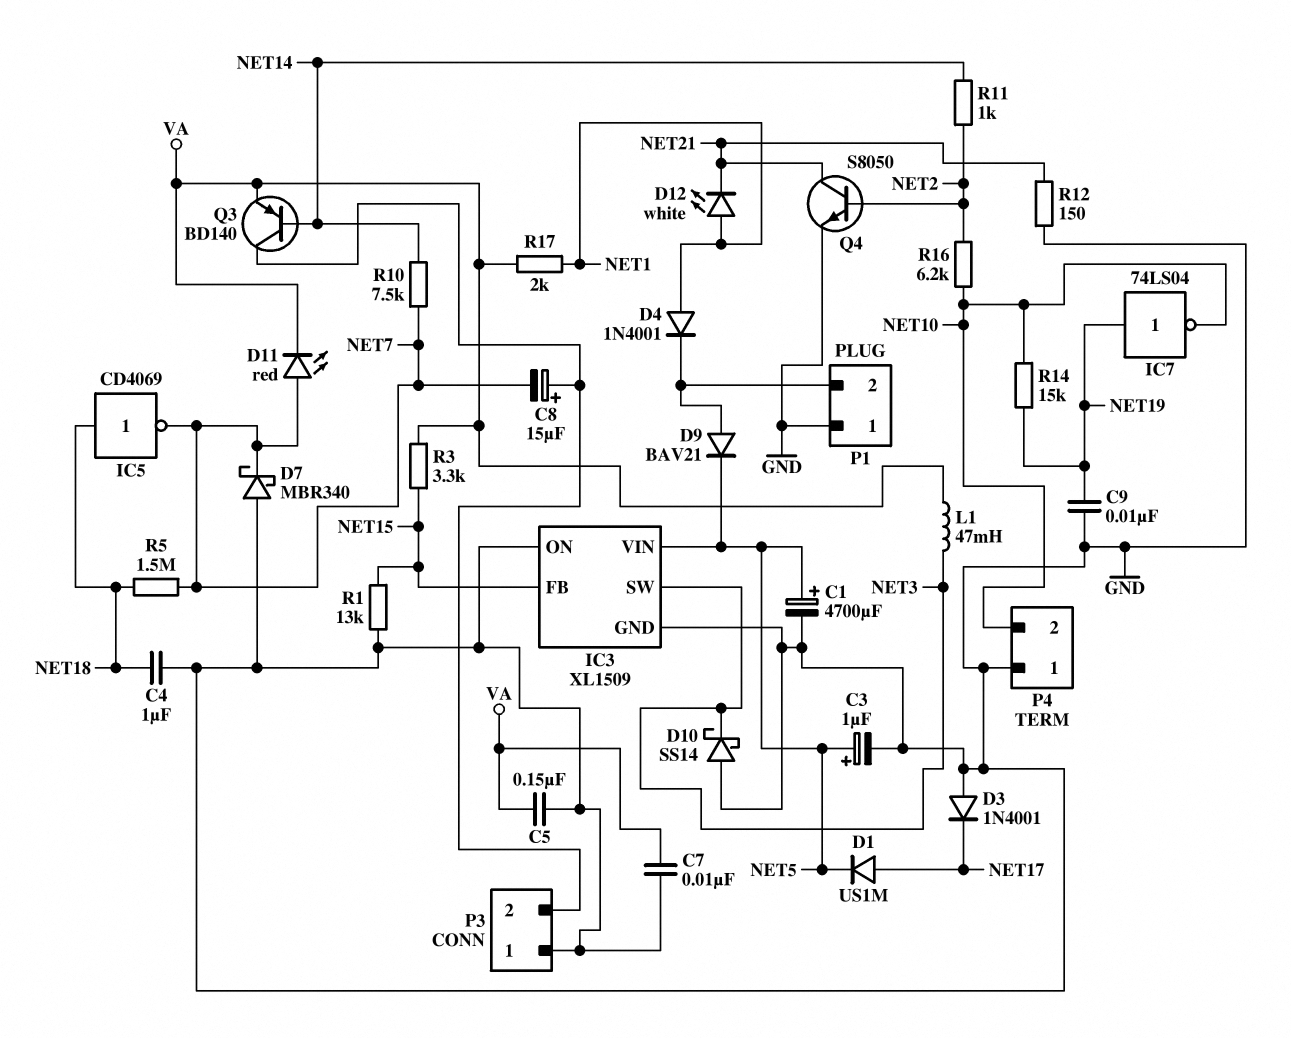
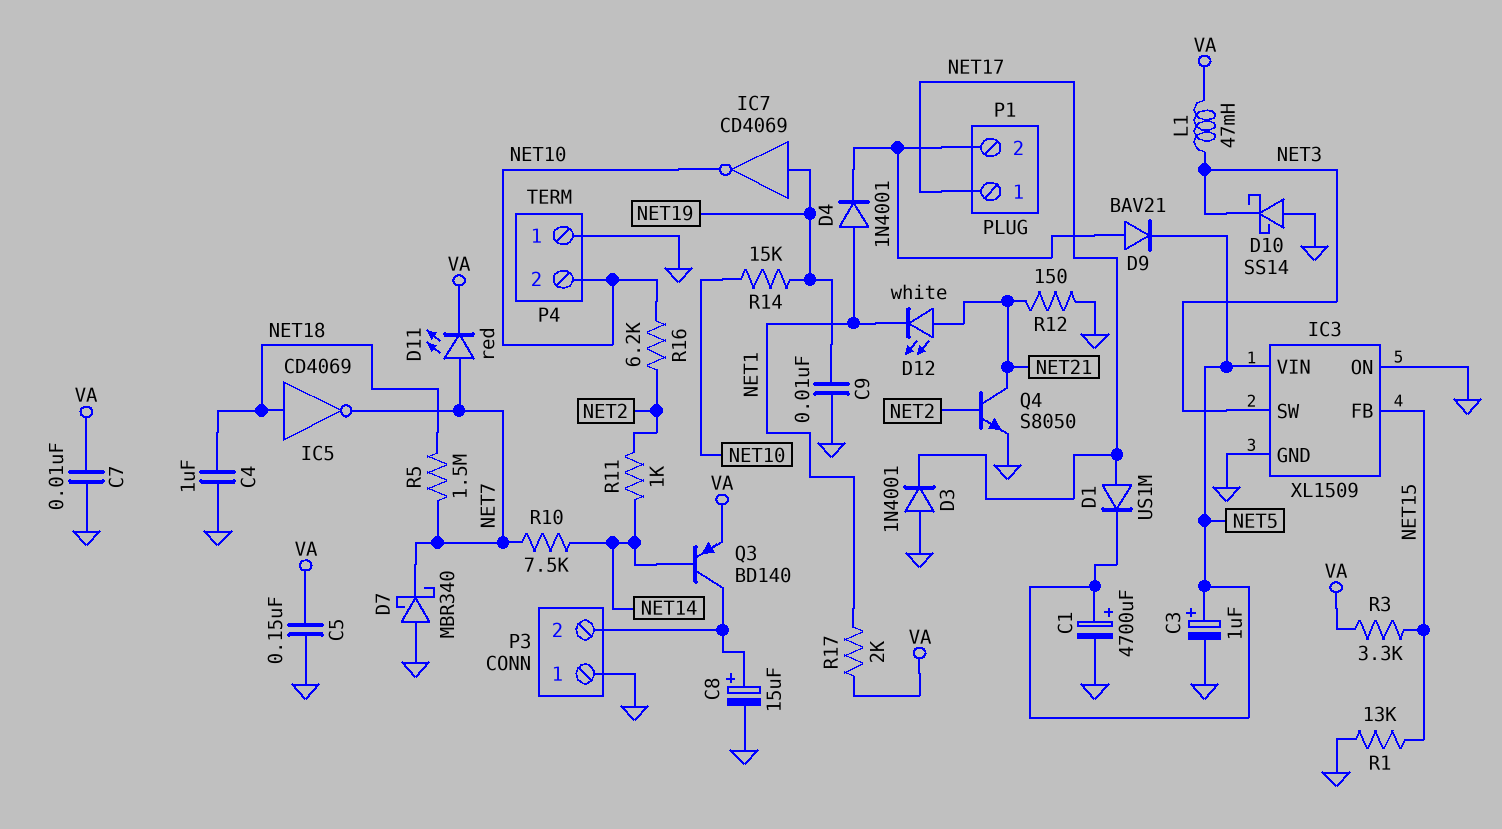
C8: 15uF (plus P3/2, minus NET7) -> 15uF (plus P3/2, minus GND)
D12: LED white (A NET1, K NET21) -> LED white (A NET21, K NET1)
IC7: NOT 74LS04 (in NET19, out NET10) -> NOT CD4069 (in NET19, out NET10)
P1 pin 1: GND -> NET17

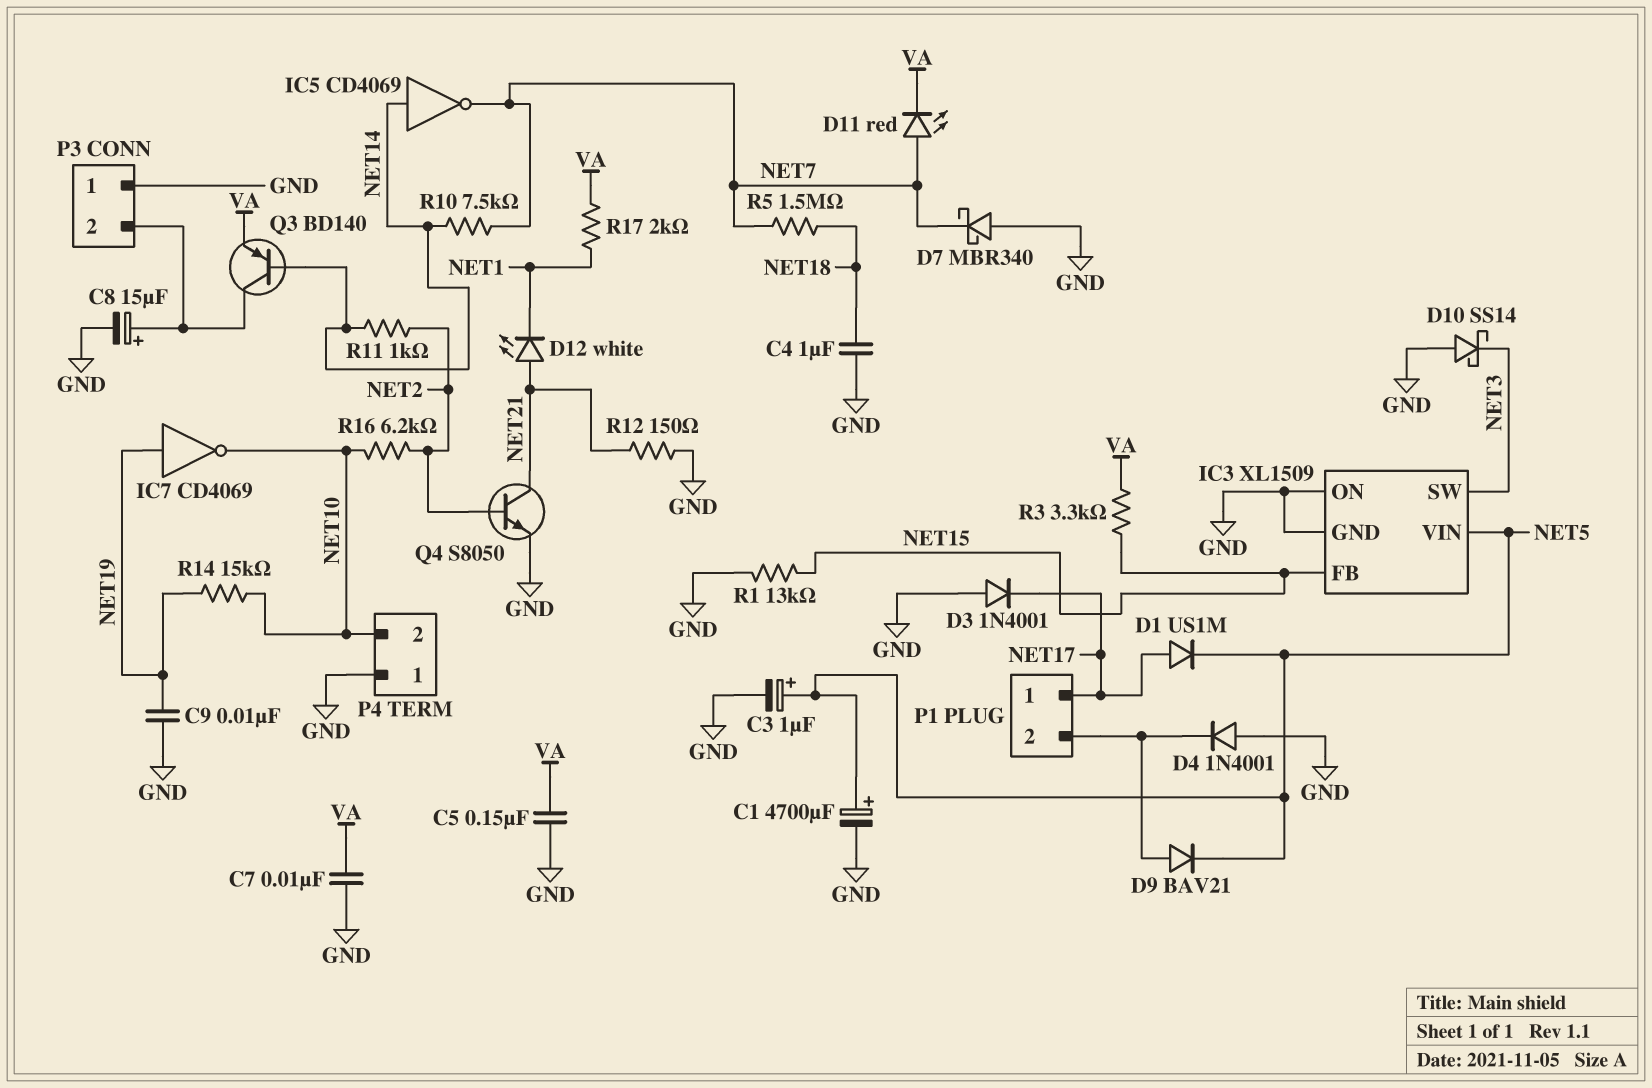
D4: diode 1N4001 (A NET1, K P1/2) -> diode 1N4001 (A GND, K P1/2)
IC5: NOT CD4069 (in NET18, out NET7) -> NOT CD4069 (in NET14, out NET7)
L1: 47mH (NET3, VA) -> none

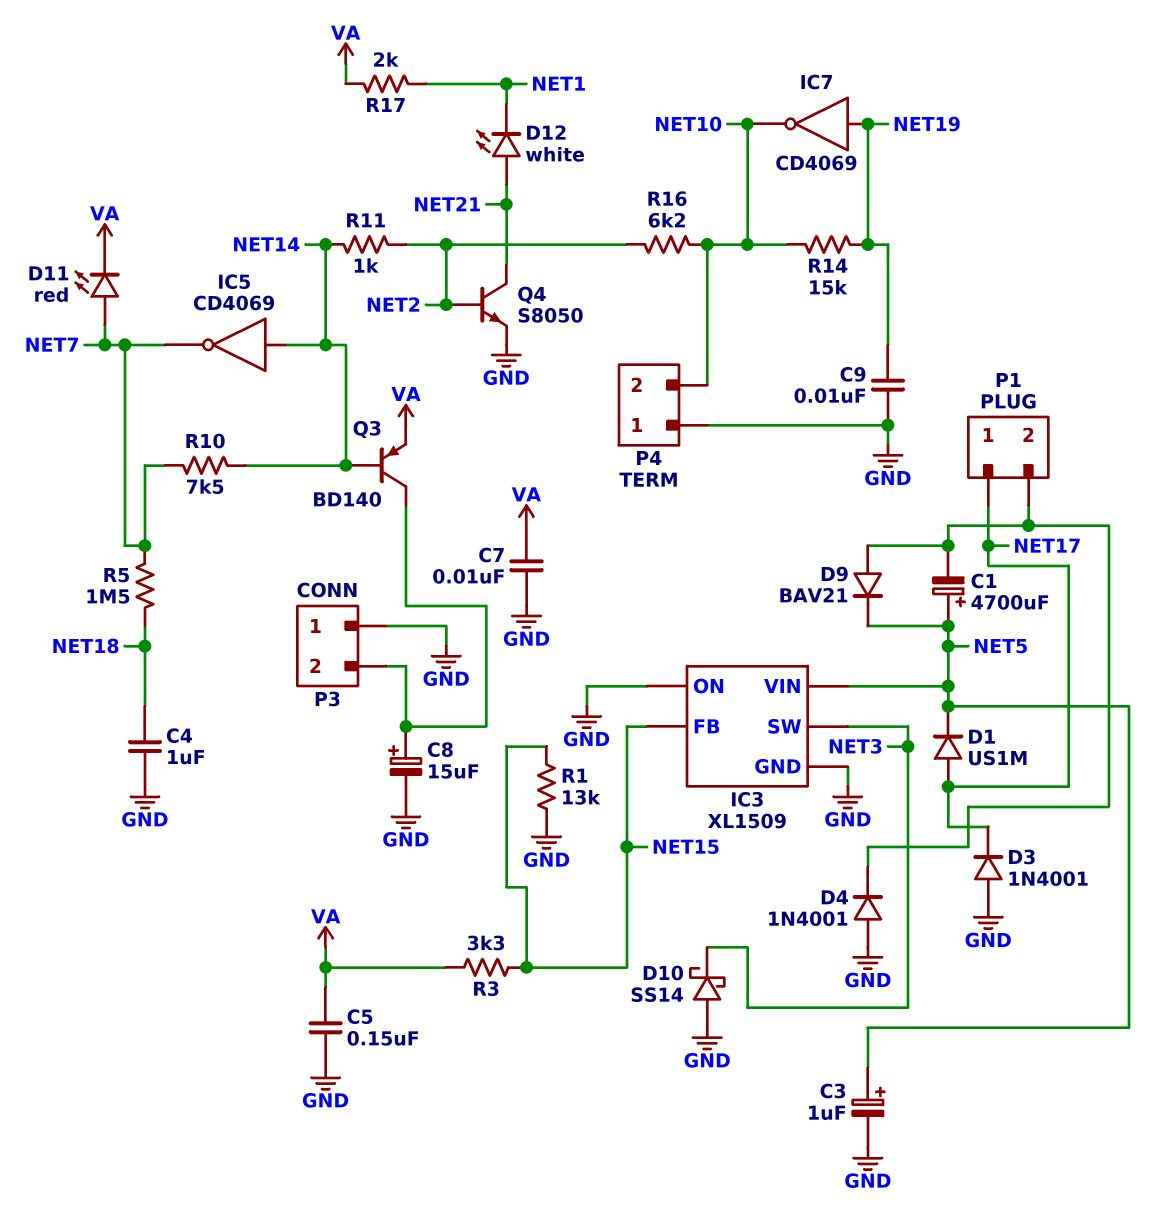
C1: 4700uF (plus NET5, minus GND) -> 4700uF (plus NET5, minus P1/2)
D7: schottky MBR340 (A GND, K NET7) -> none
R12: 150 (GND, NET21) -> none

